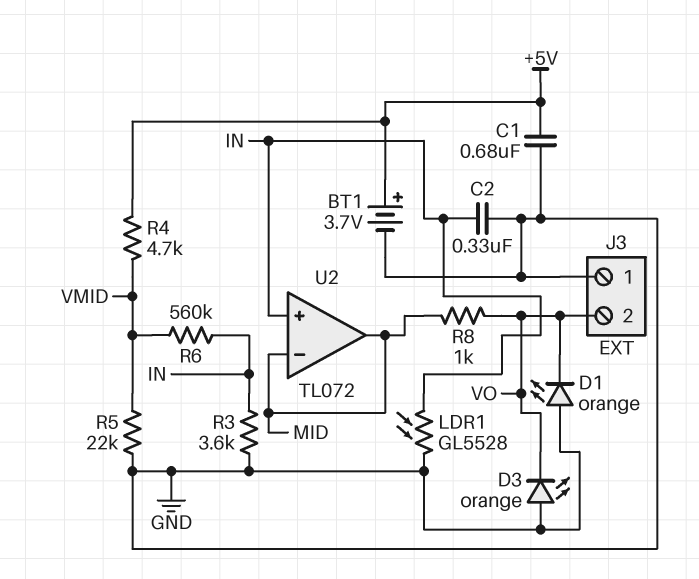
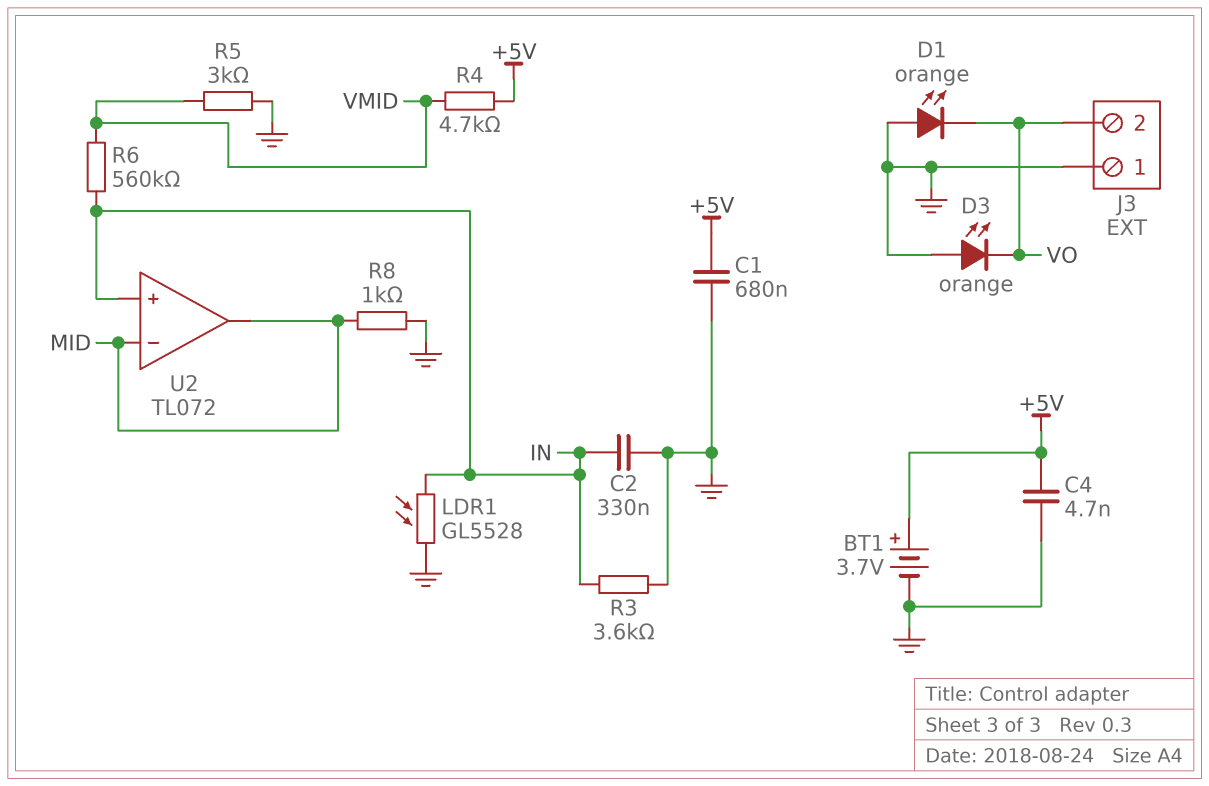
C4: none -> 4.7nF (+5V, GND)
R5: 22k (GND, VMID) -> 3k (GND, VMID)
R8: 1k (MID, VO) -> 1k (GND, MID)

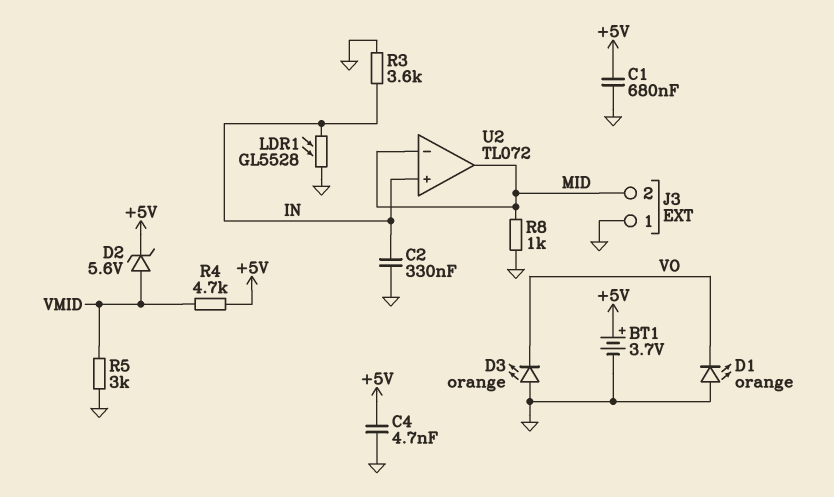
D2: none -> zener 5.6V (A VMID, K +5V)
J3 pin 2: VO -> MID
R6: 560k (IN, VMID) -> none

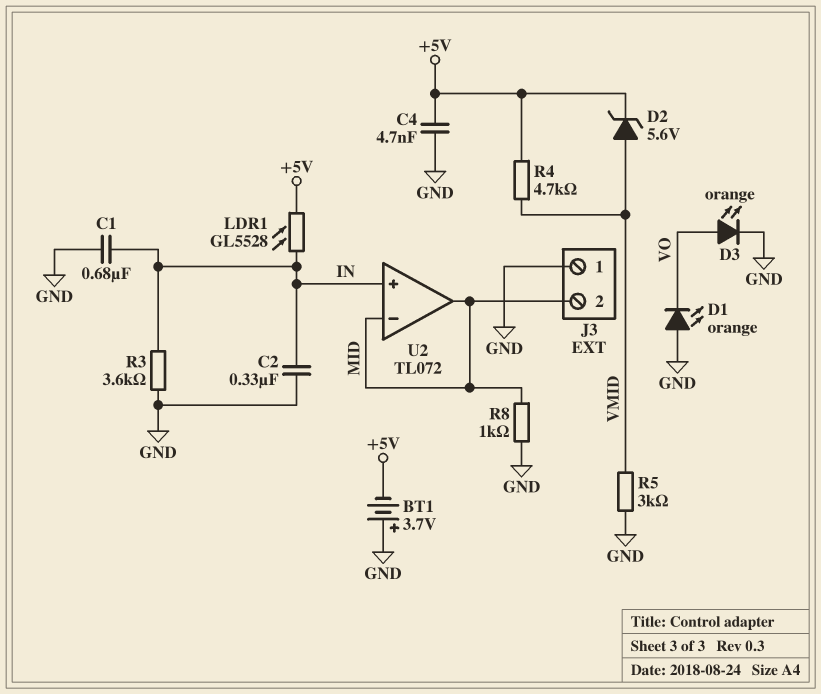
BT1: 3.7V (plus +5V, minus GND) -> 3.7V (plus GND, minus +5V)
C1: 680nF (+5V, GND) -> 680nF (GND, IN)
D3: LED orange (A GND, K VO) -> LED orange (A VO, K GND)
LDR1: GL5528 (GND, IN) -> GL5528 (+5V, IN)

